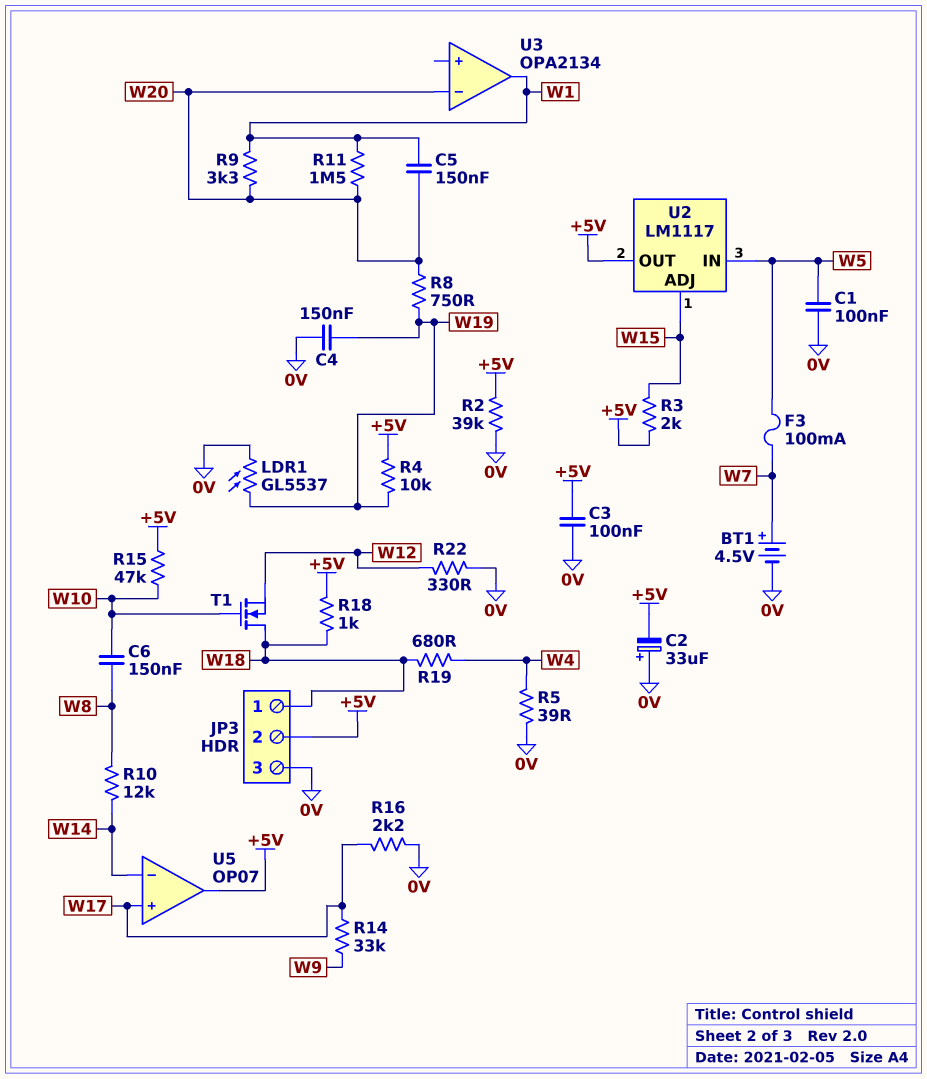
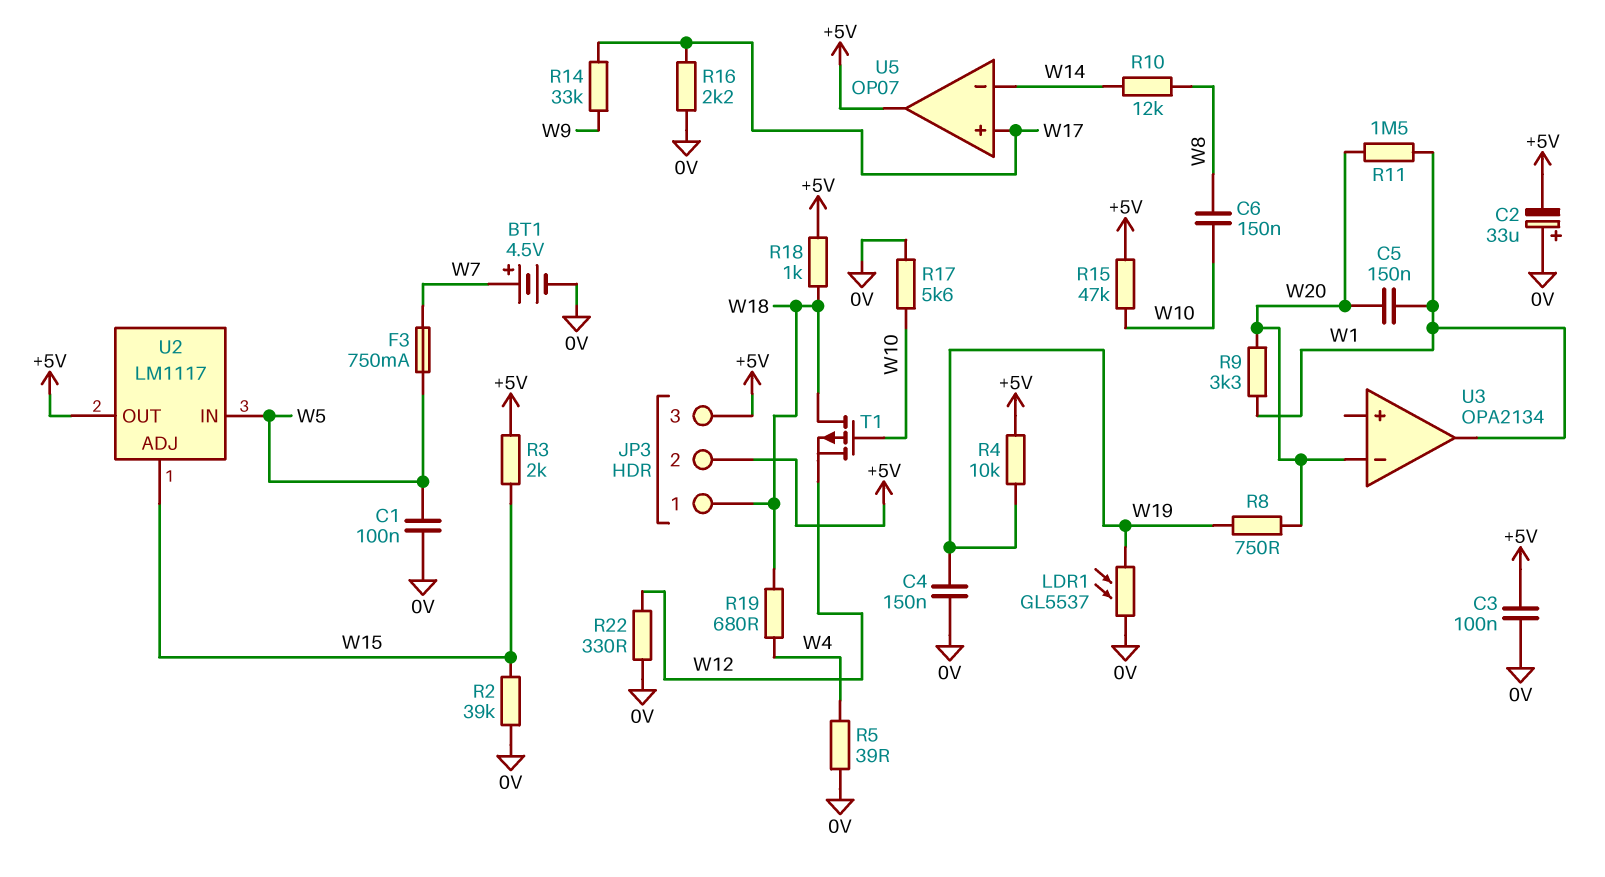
F3: 100mA (W5, W7) -> 750mA (W5, W7)
JP3 pin 3: 0V -> +5V
R2: 39k (+5V, 0V) -> 39k (0V, W15)
R17: none -> 5.6k (0V, W10)
T1: NMOS (G W10, D W18, S W12) -> PMOS (G W10, D W18, S W12)

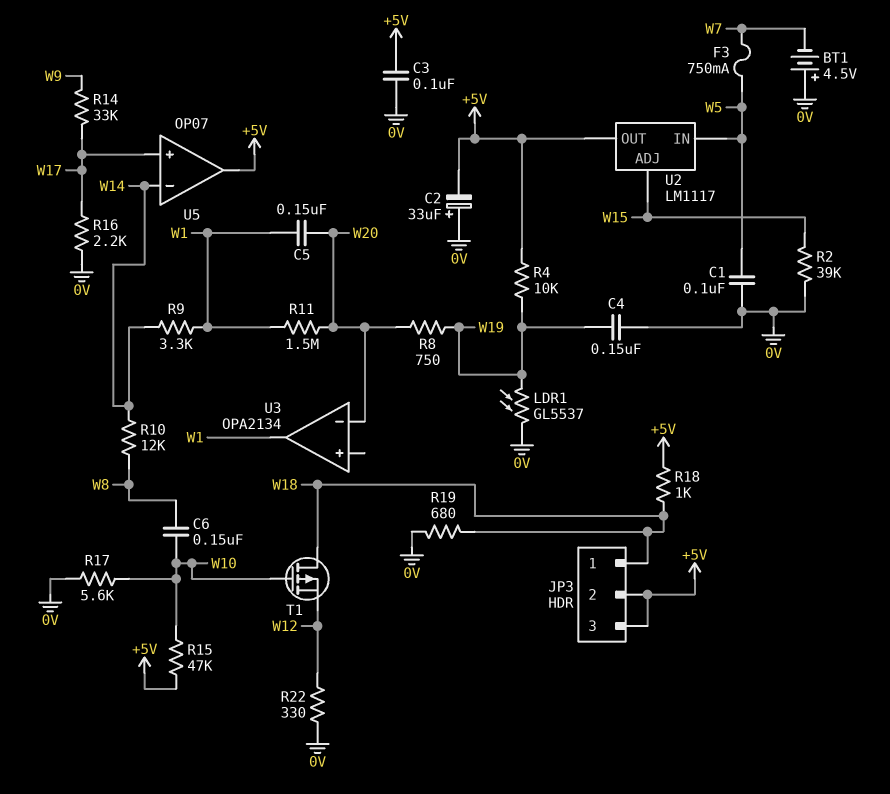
BT1: 4.5V (plus W7, minus 0V) -> 4.5V (plus 0V, minus W7)
R3: 2k (+5V, W15) -> none
R5: 39 (0V, W4) -> none
R9: 3.3k (W1, W20) -> 3.3k (W1, W14)
R19: 680 (W4, W18) -> 680 (0V, W18)

